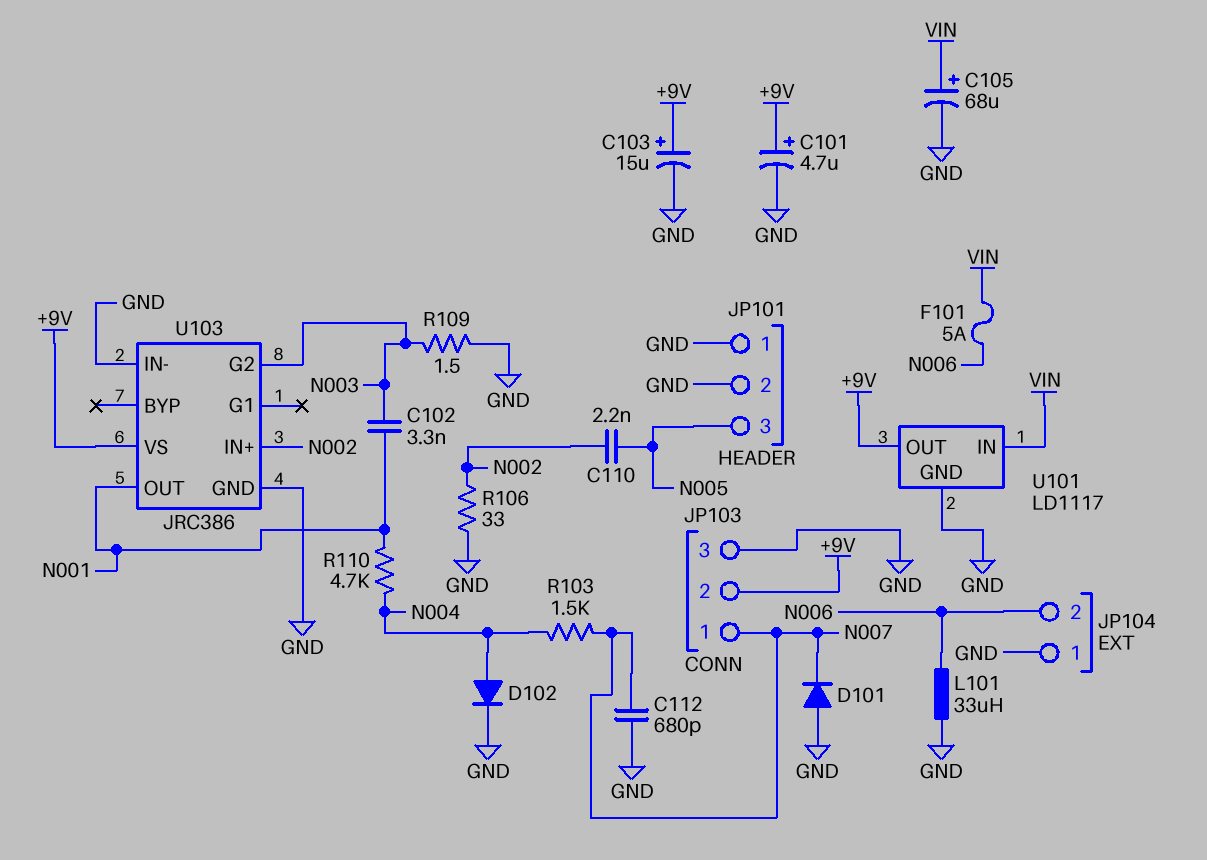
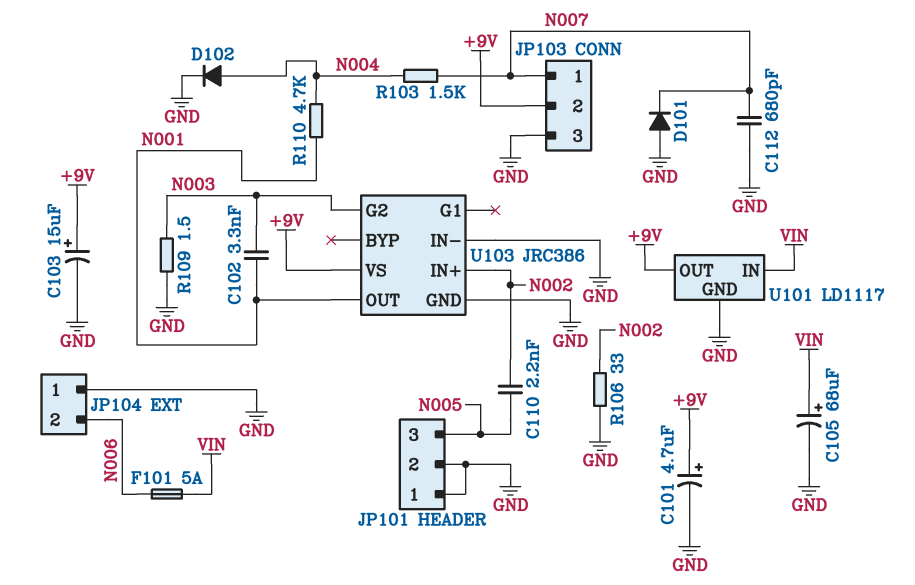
L101: 33uH (GND, N006) -> none

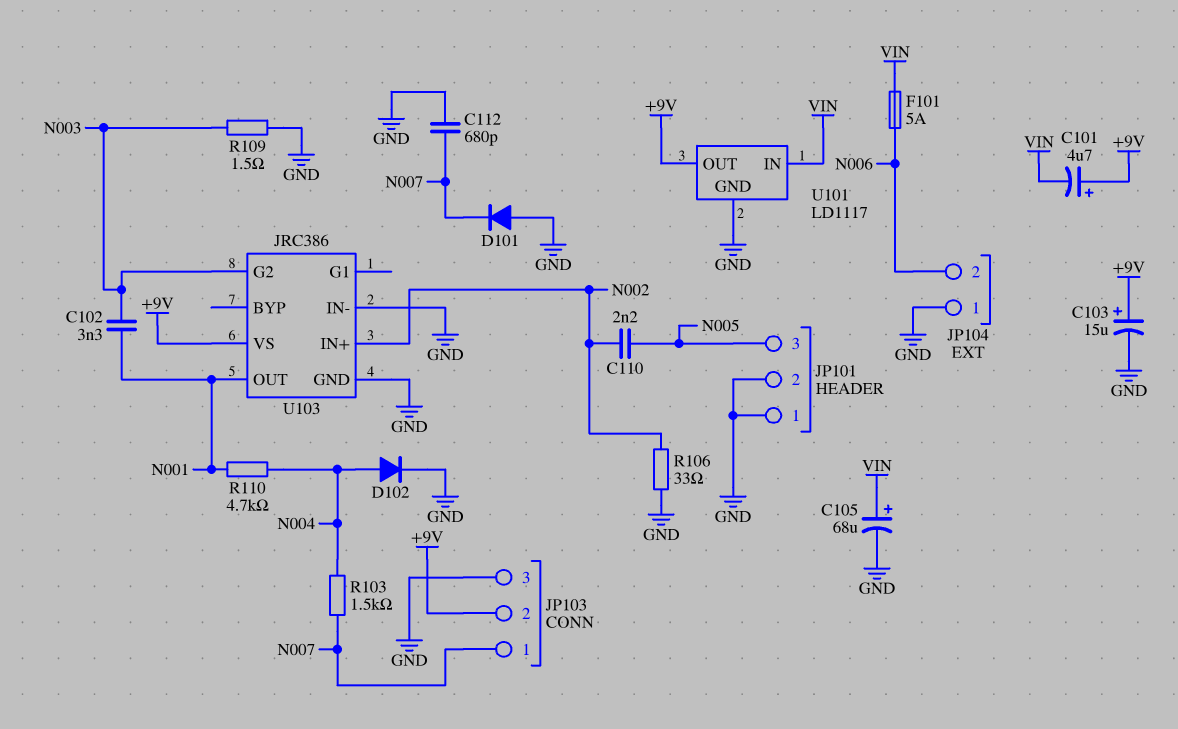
C101: 4.7uF (plus +9V, minus GND) -> 4.7uF (plus +9V, minus VIN)

